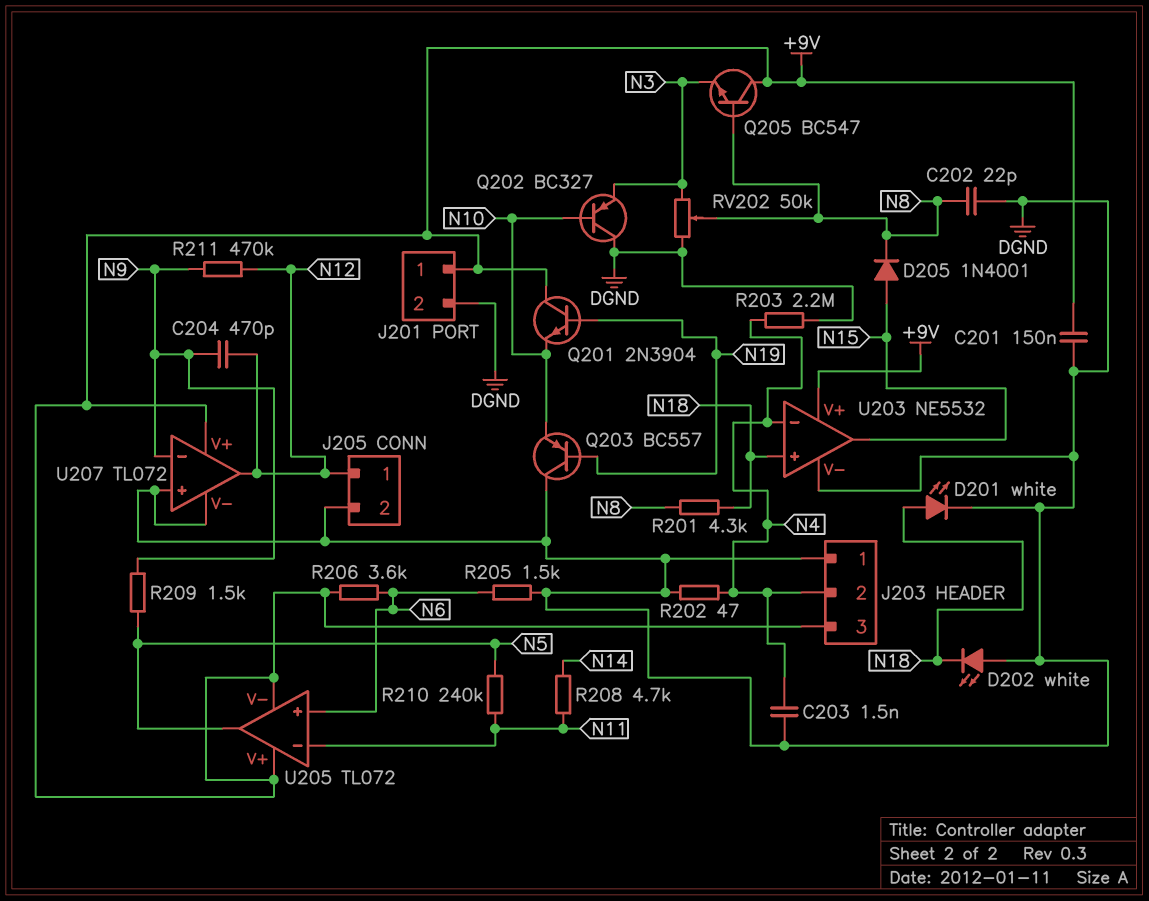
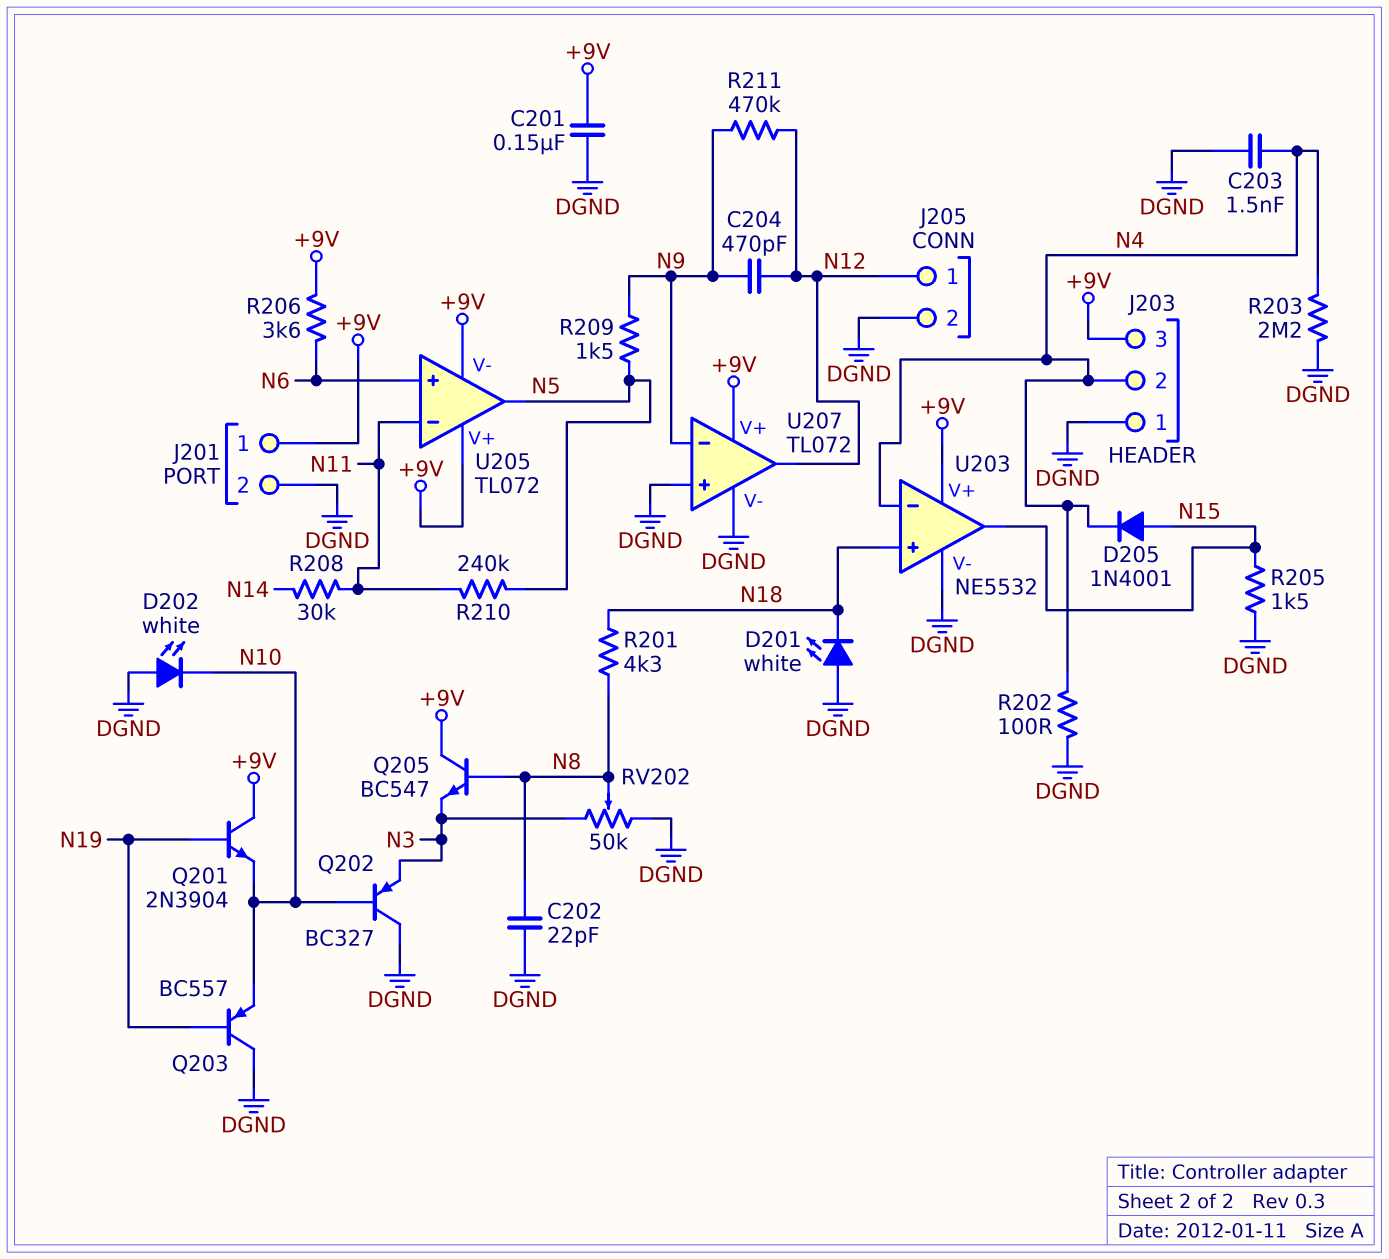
D201: LED white (A N18, K DGND) -> LED white (A DGND, K N18)
D202: LED white (A DGND, K N18) -> LED white (A DGND, K N10)
D205: diode 1N4001 (A N15, K N8) -> diode 1N4001 (A N15, K N4)
R202: 47 (DGND, N4) -> 100 (DGND, N4)
R205: 1.5k (DGND, N6) -> 1.5k (DGND, N15)
R208: 4.7k (N11, N14) -> 30k (N11, N14)

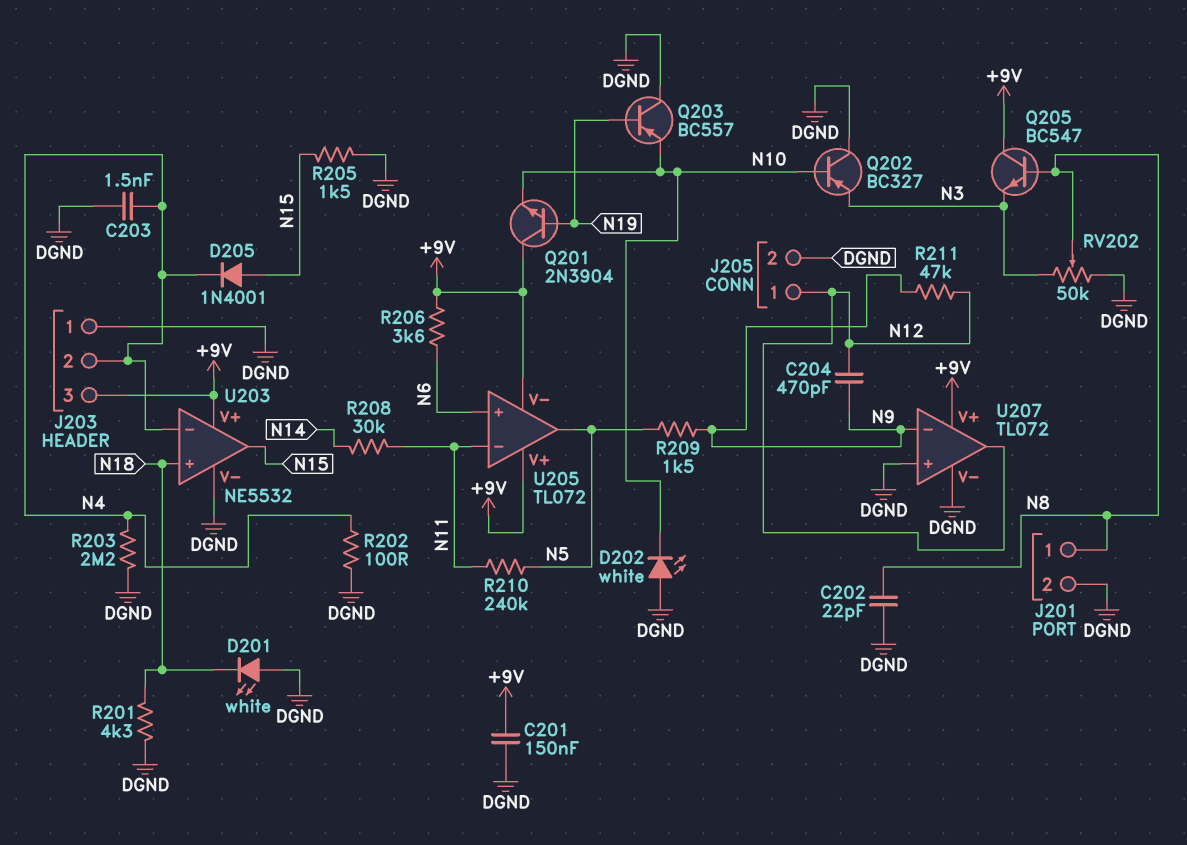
J201 pin 1: +9V -> N8
R201: 4.3k (N8, N18) -> 4.3k (DGND, N18)
R211: 470k (N9, N12) -> 47k (N9, N12)

